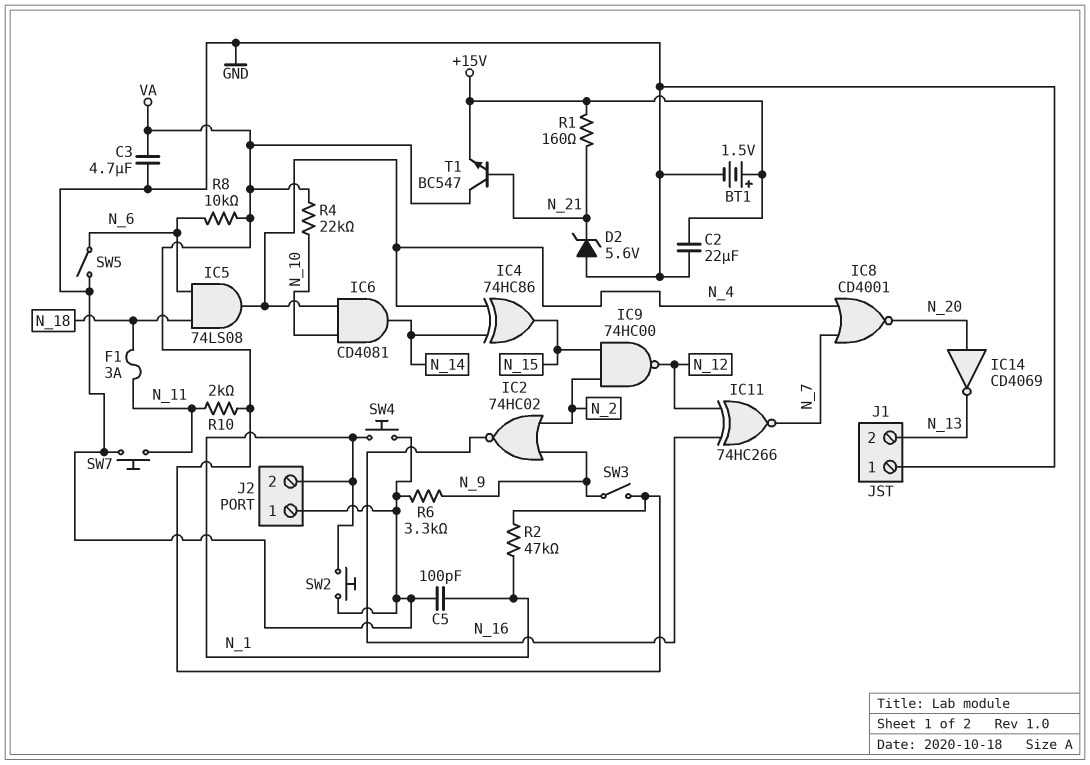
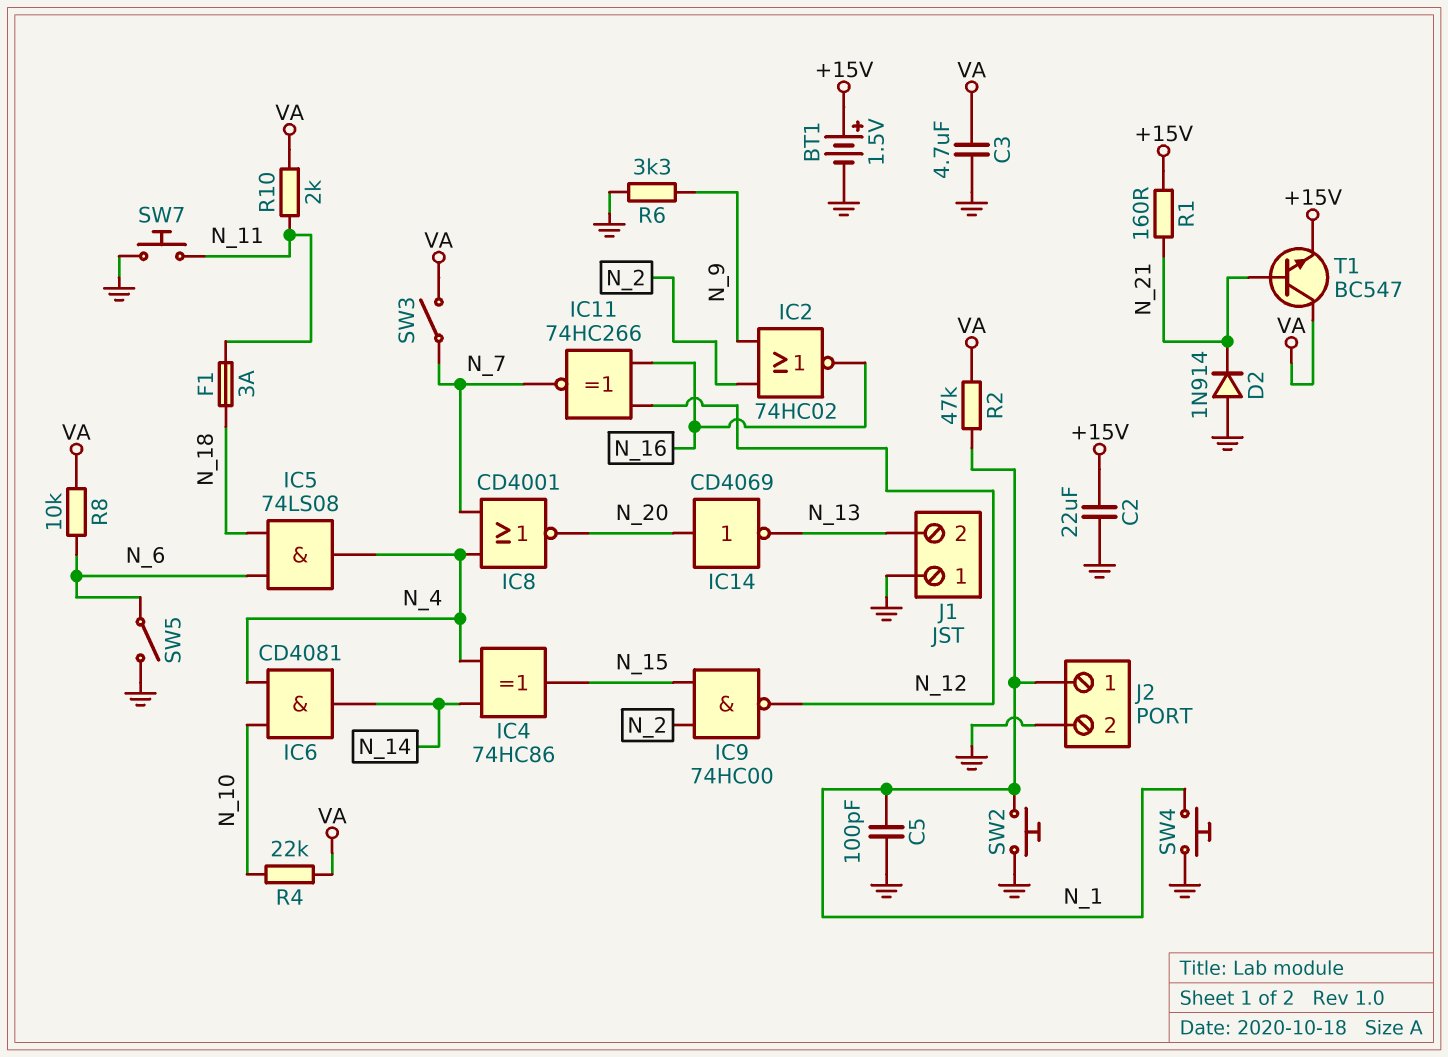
D2: zener 5.6V (A GND, K N_21) -> diode 1N914 (A GND, K N_21)
J2 pin 1: GND -> N_1
J2 pin 2: N_1 -> GND
SW3: switch (N_9, VA) -> switch (N_7, VA)

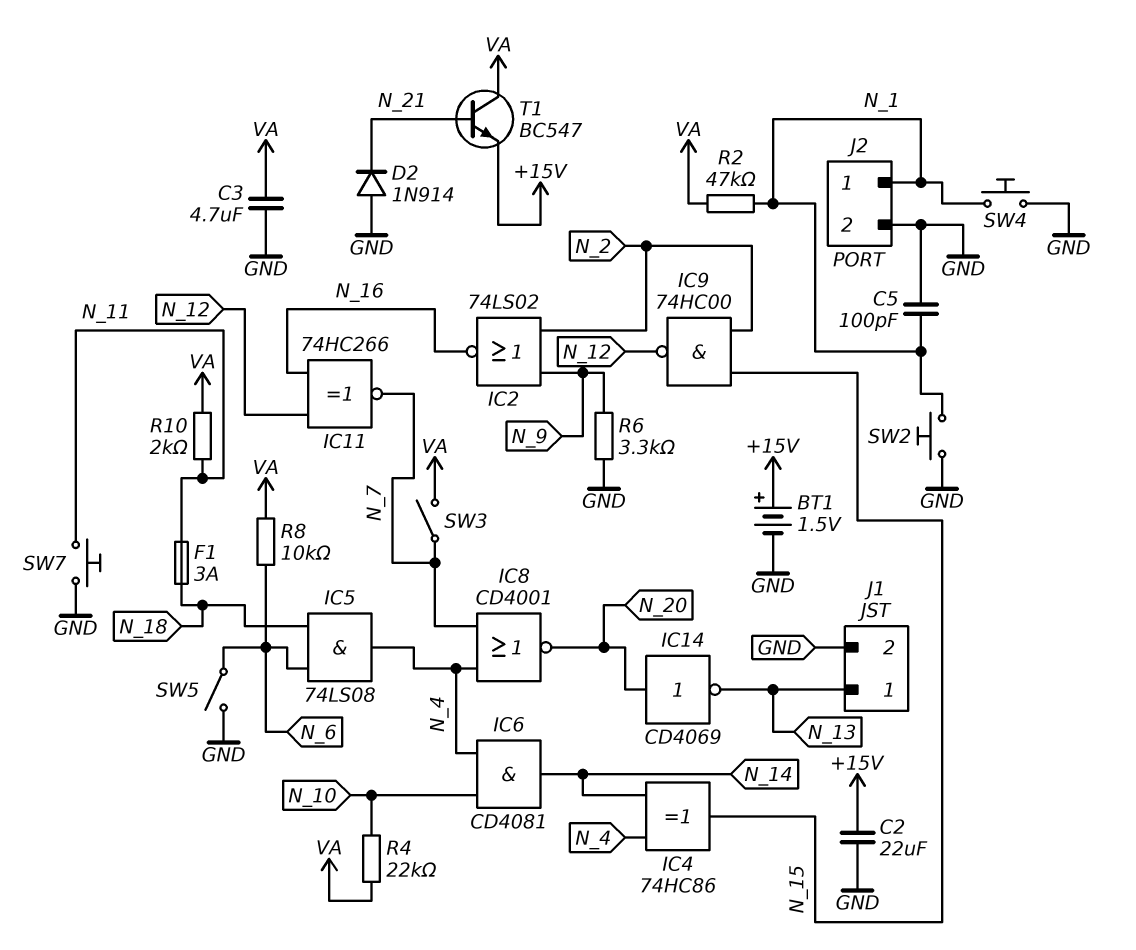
IC2: NOR 74HC02 (in N_2, in N_9, out N_16) -> NOR 74LS02 (in N_2, in N_9, out N_16)
J1 pin 1: GND -> N_13
J1 pin 2: N_13 -> GND
R1: 160 (+15V, N_21) -> none

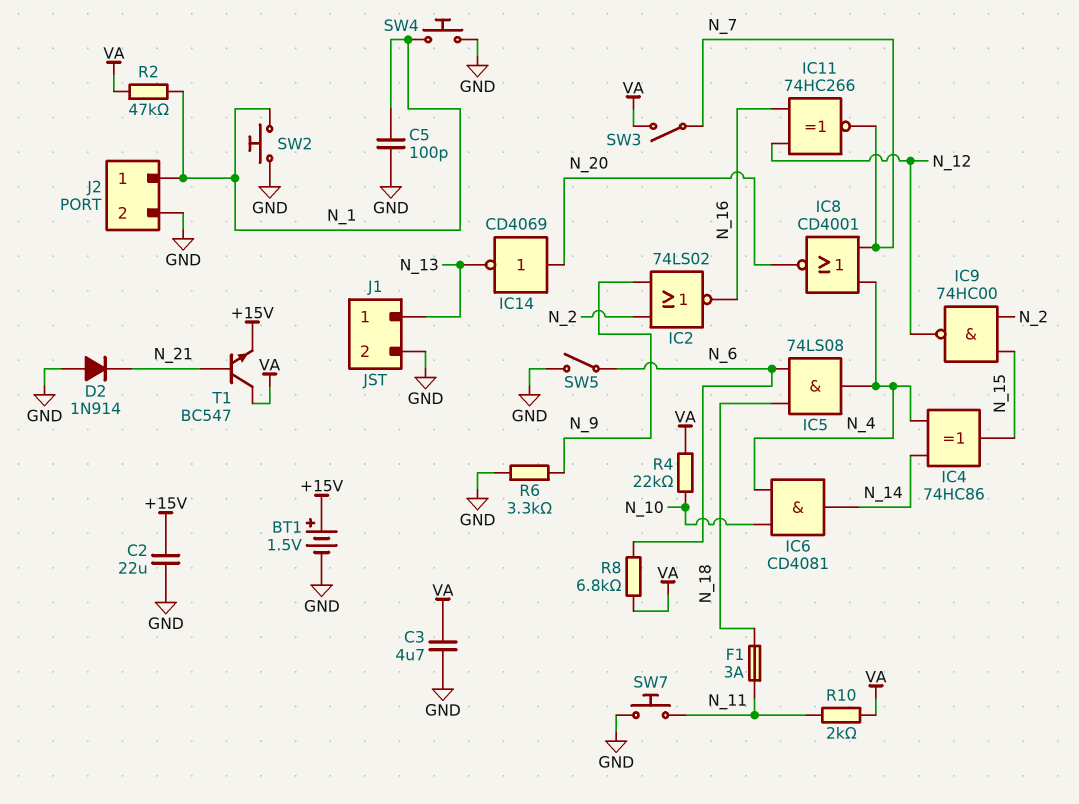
R8: 10k (N_6, VA) -> 6.8k (N_6, VA)

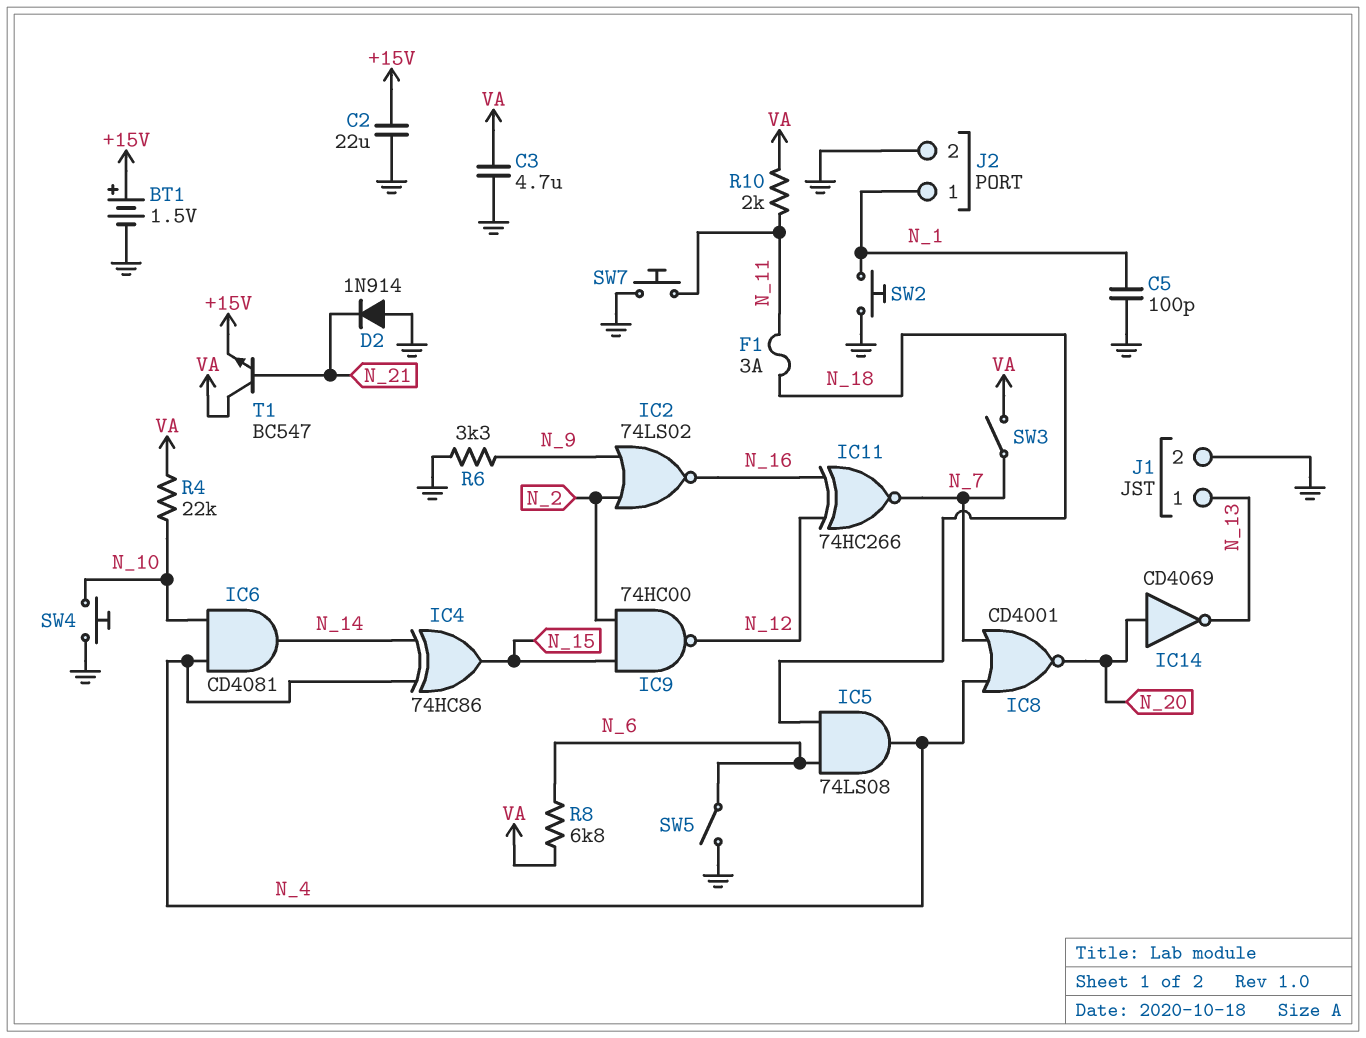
R2: 47k (N_1, VA) -> none
SW4: button (GND, N_1) -> button (GND, N_10)

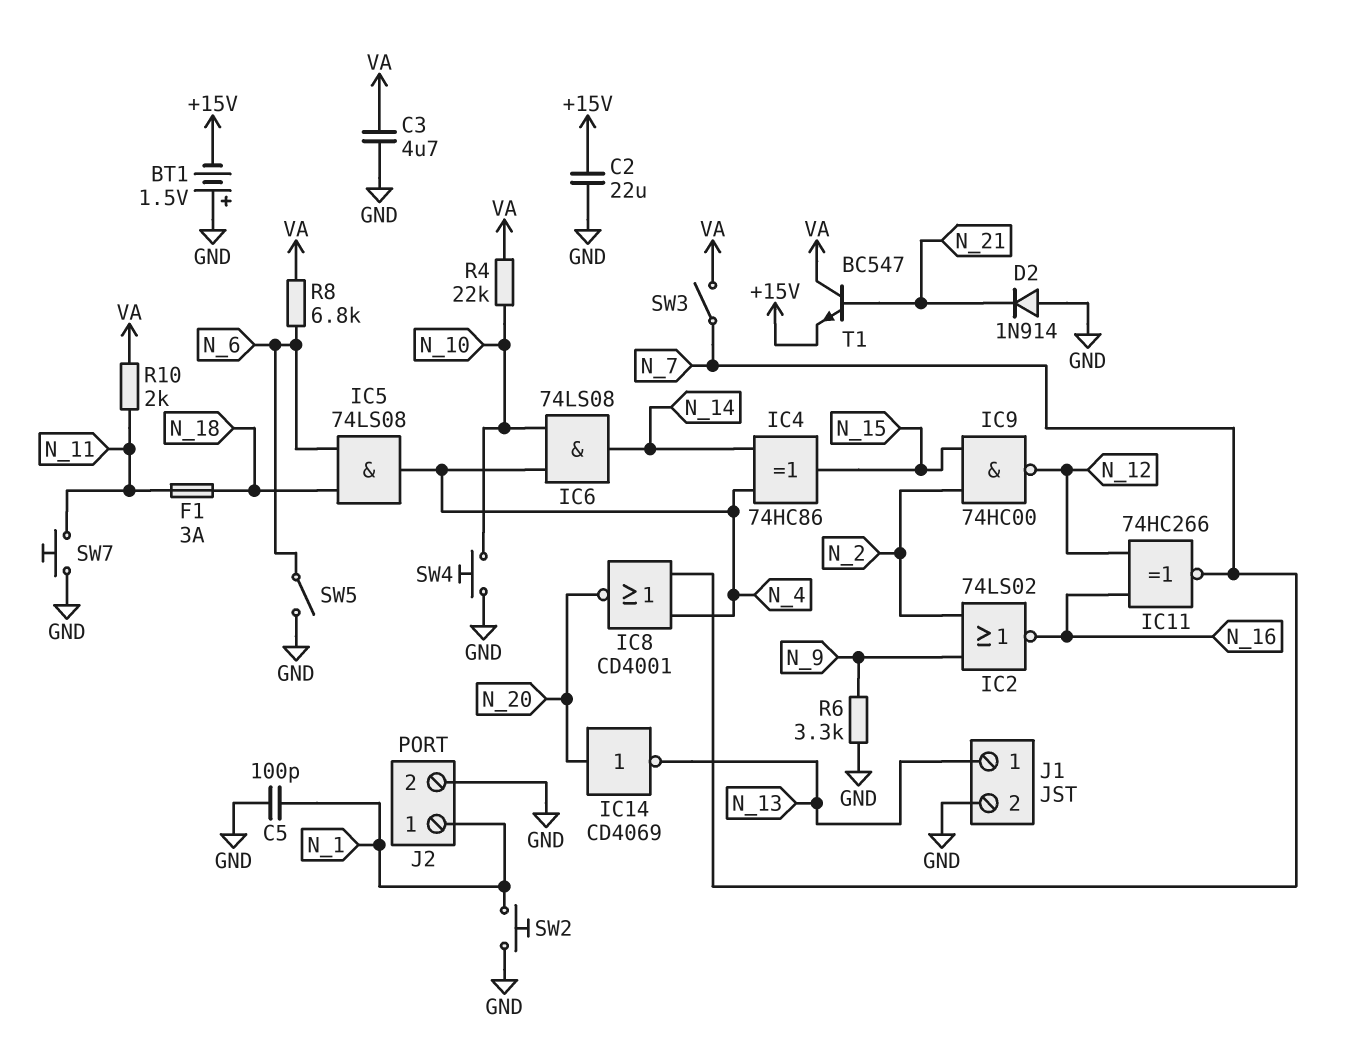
BT1: 1.5V (plus +15V, minus GND) -> 1.5V (plus GND, minus +15V)
IC6: AND CD4081 (in N_4, in N_10, out N_14) -> AND 74LS08 (in N_4, in N_10, out N_14)

